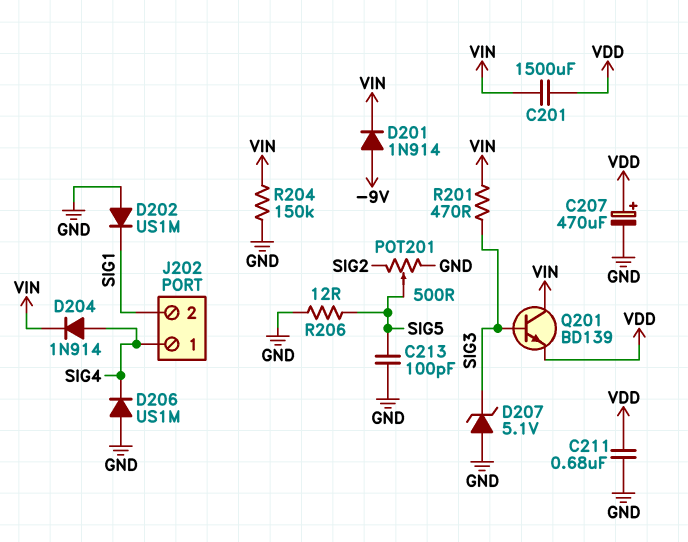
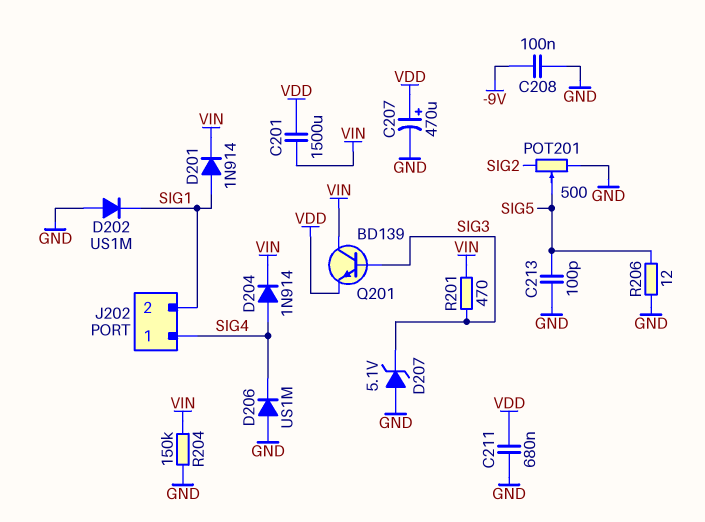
C208: none -> 100nF (-9V, GND)
D201: diode 1N914 (A -9V, K VIN) -> diode 1N914 (A SIG1, K VIN)

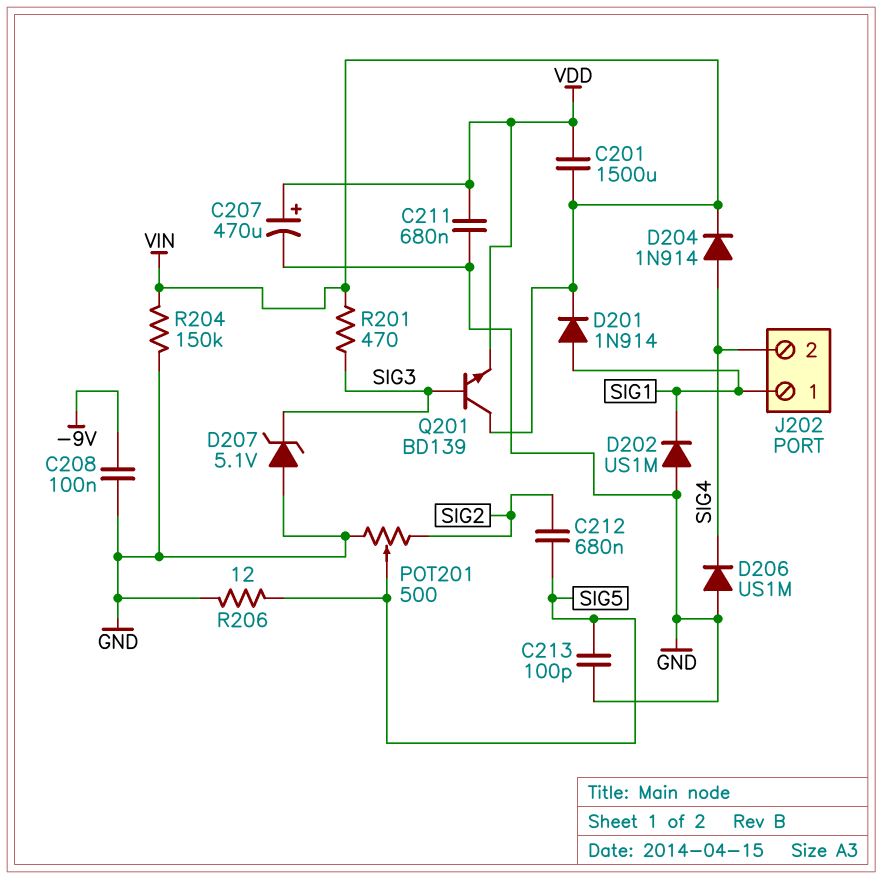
C212: none -> 680nF (SIG2, SIG5)
J202 pin 1: SIG4 -> SIG1
J202 pin 2: SIG1 -> SIG4

